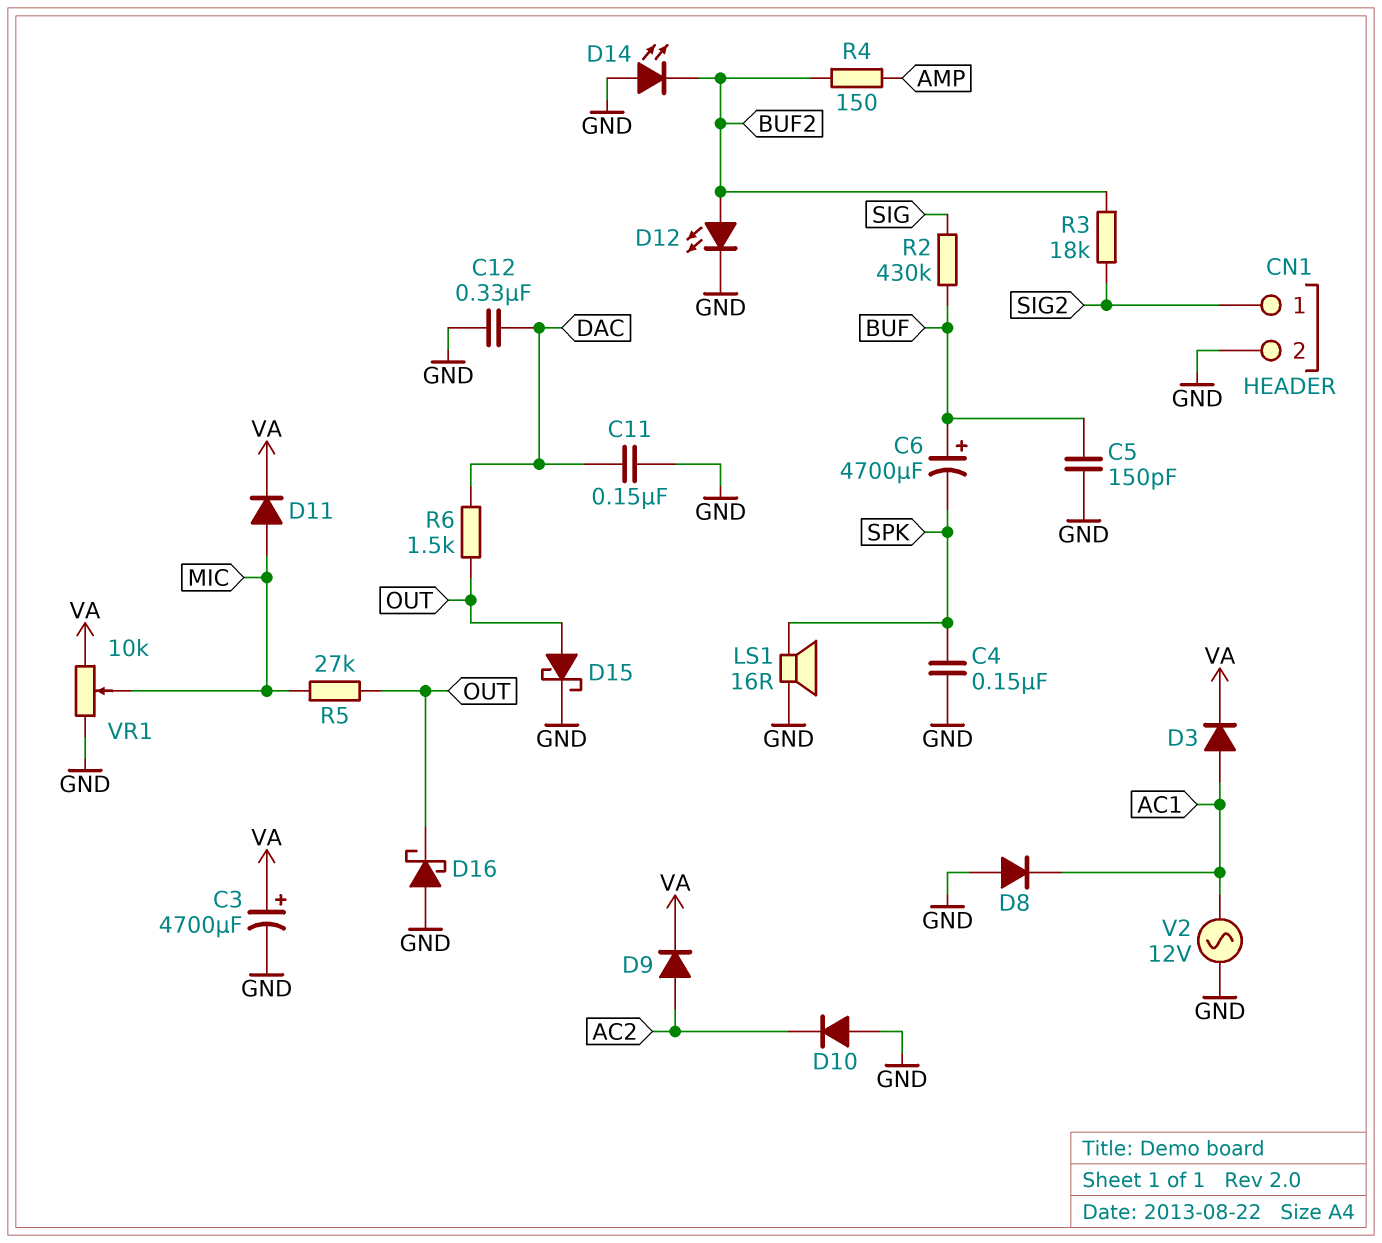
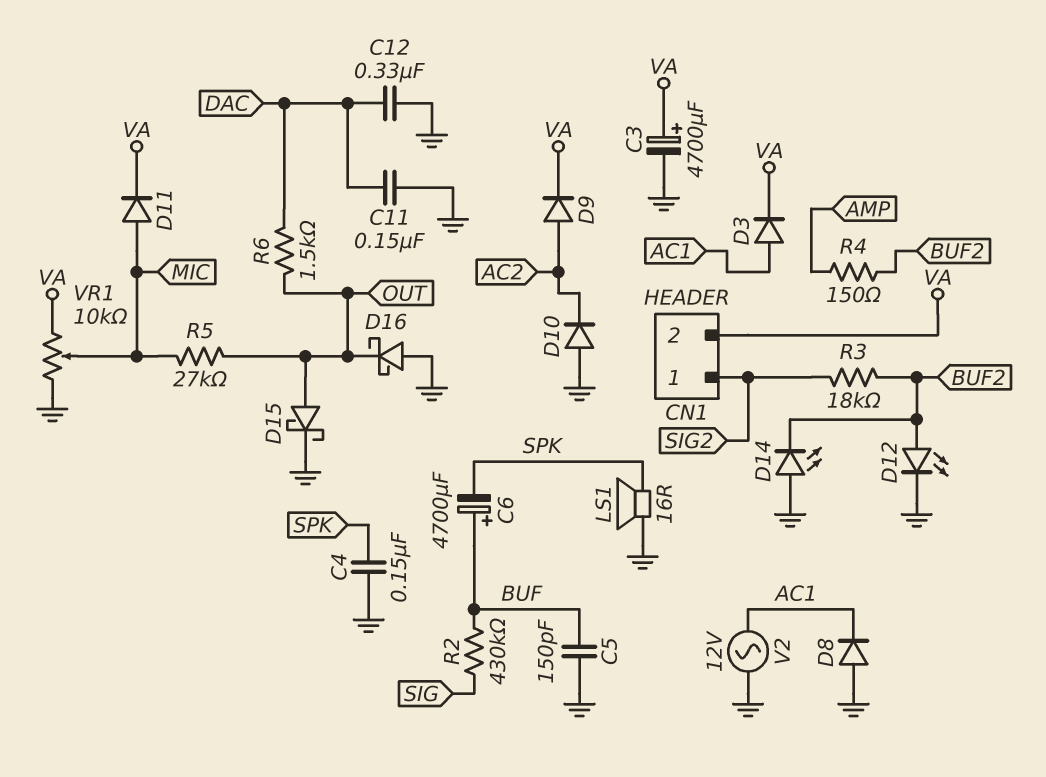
CN1 pin 2: GND -> VA

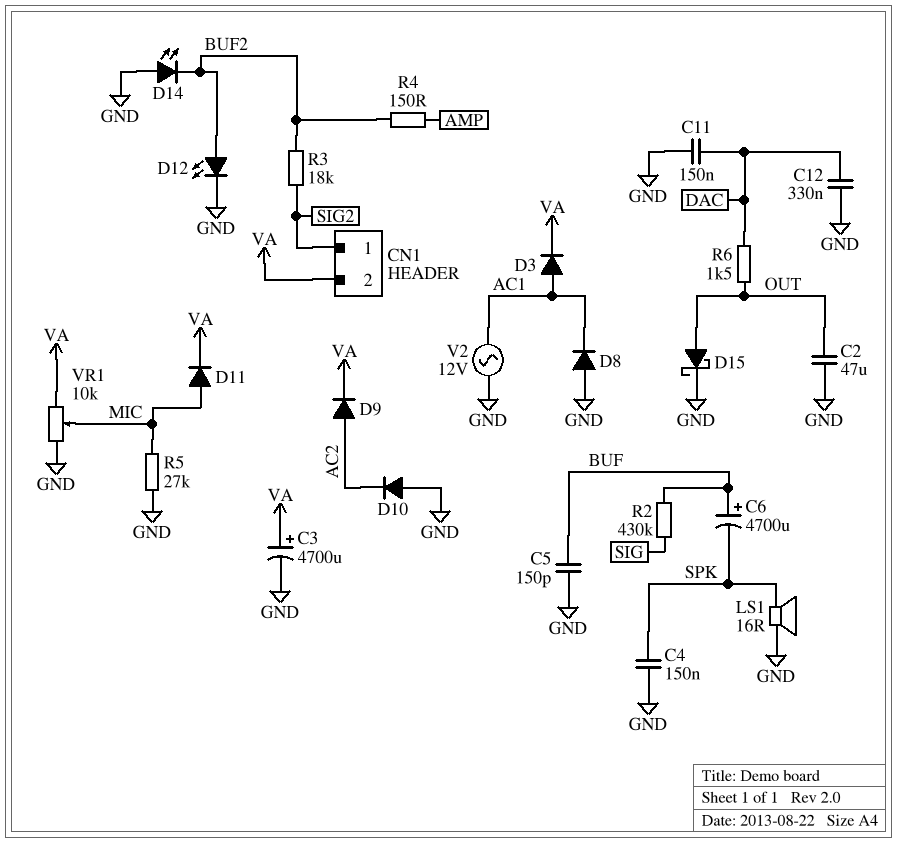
C2: none -> 47uF (GND, OUT)
D16: schottky (A GND, K OUT) -> none
R5: 27k (MIC, OUT) -> 27k (GND, MIC)

